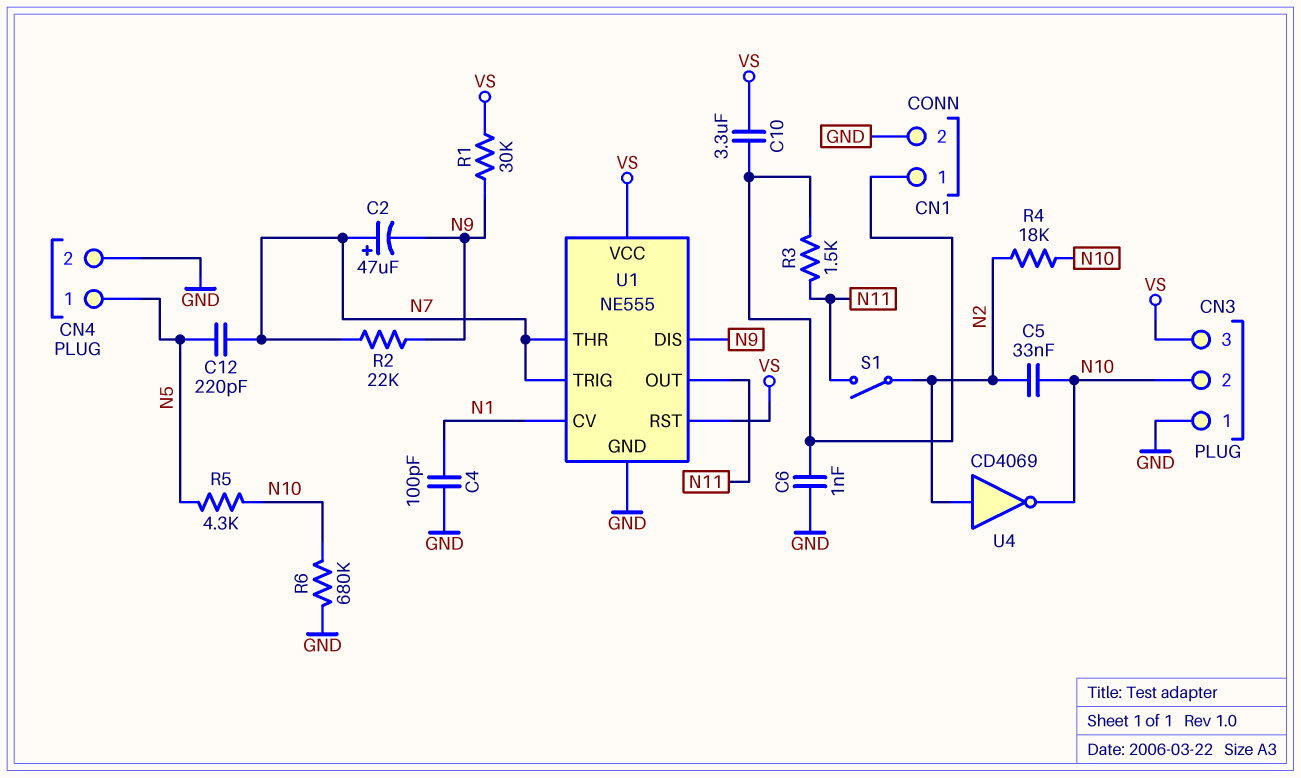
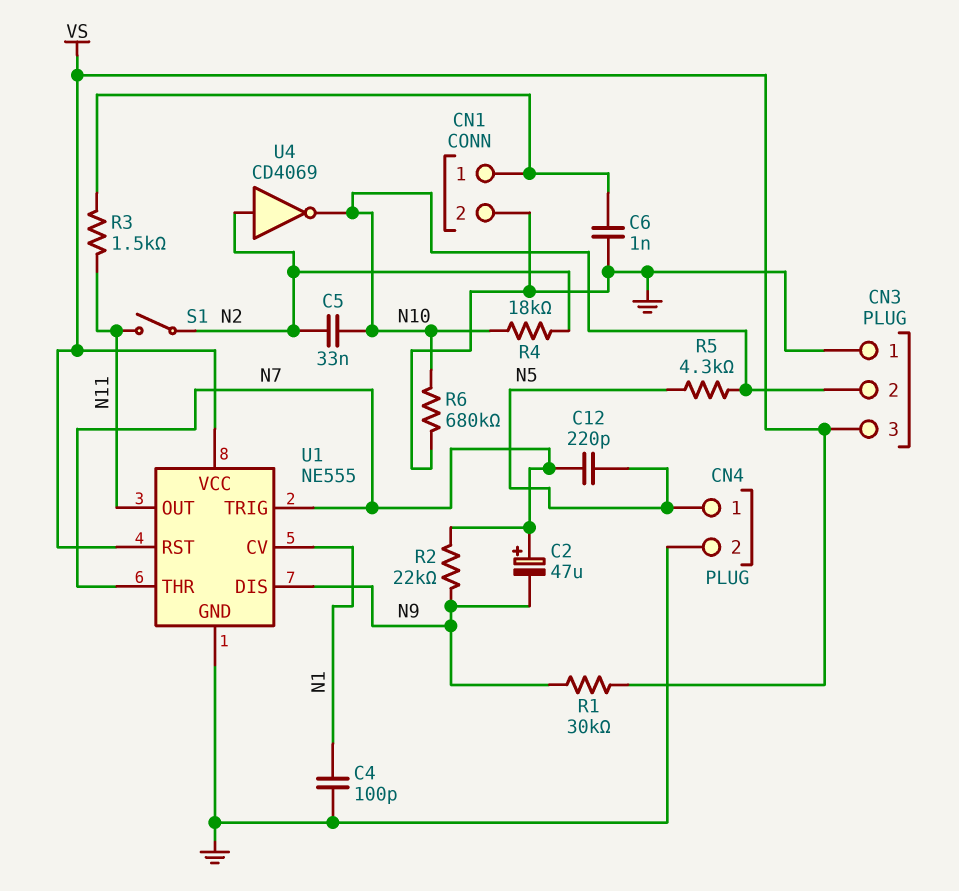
C10: 3.3uF (CN1/1, VS) -> none

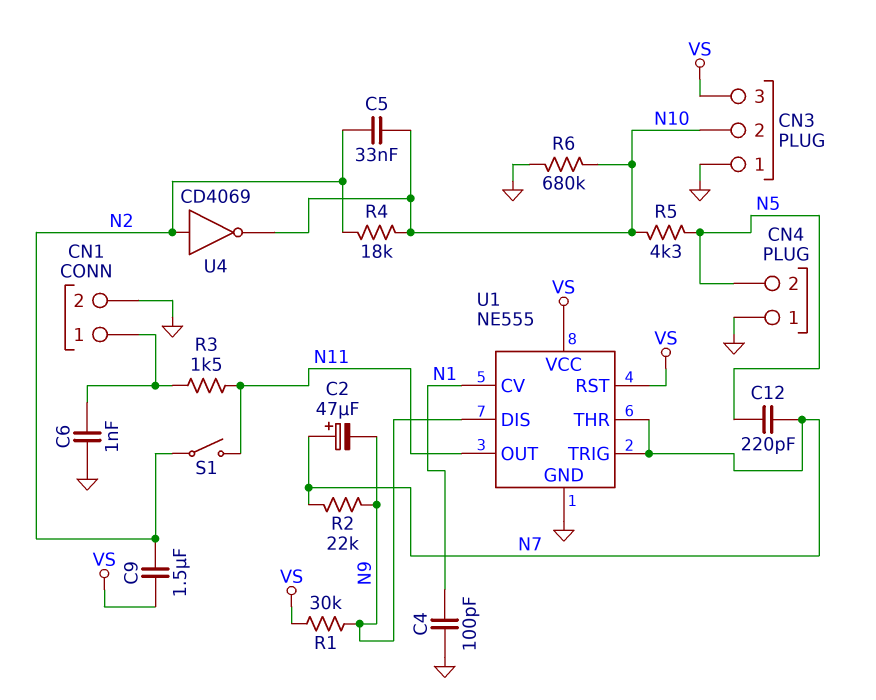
C9: none -> 1.5uF (N2, VS)
CN4 pin 1: N5 -> GND
CN4 pin 2: GND -> N5

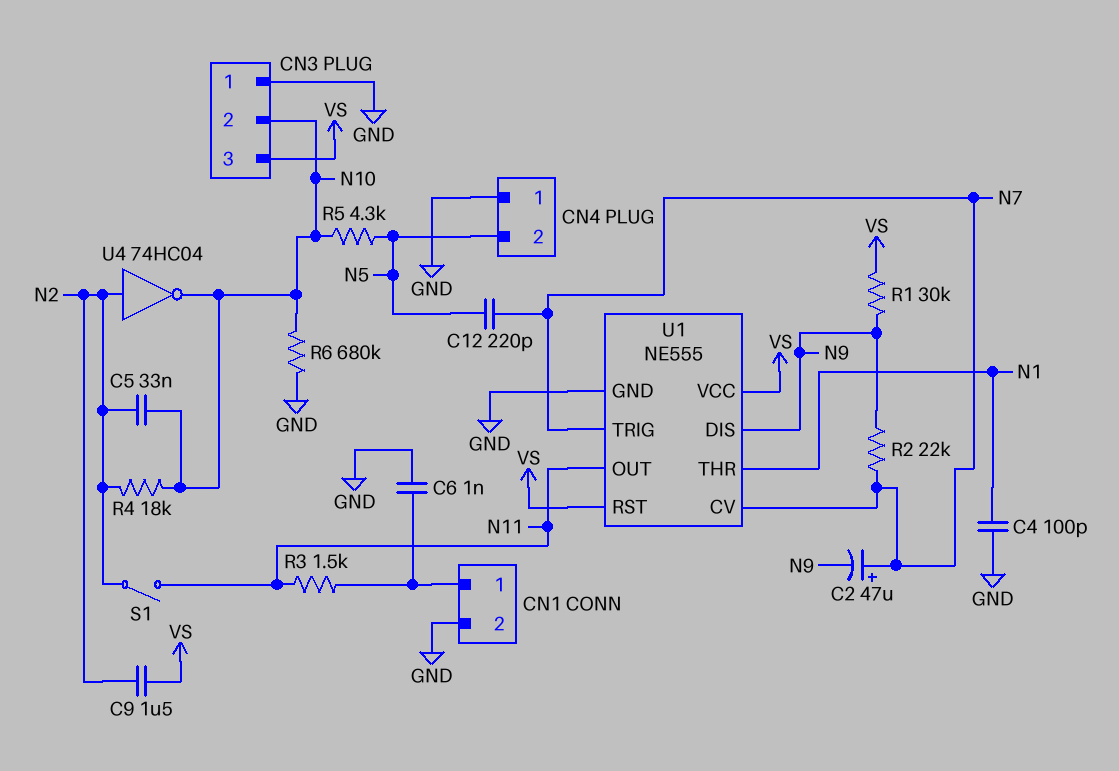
U1 pin CV: N1 -> N7
U1 pin THR: N7 -> N1
U4: NOT CD4069 (in N2, out N10) -> NOT 74HC04 (in N2, out N10)

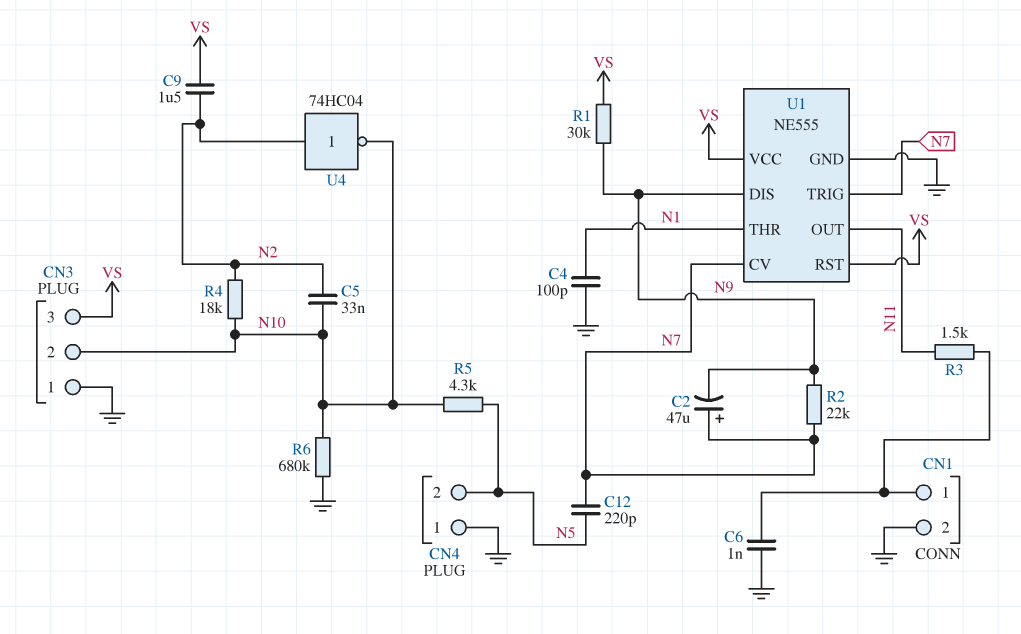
S1: switch (N2, N11) -> none

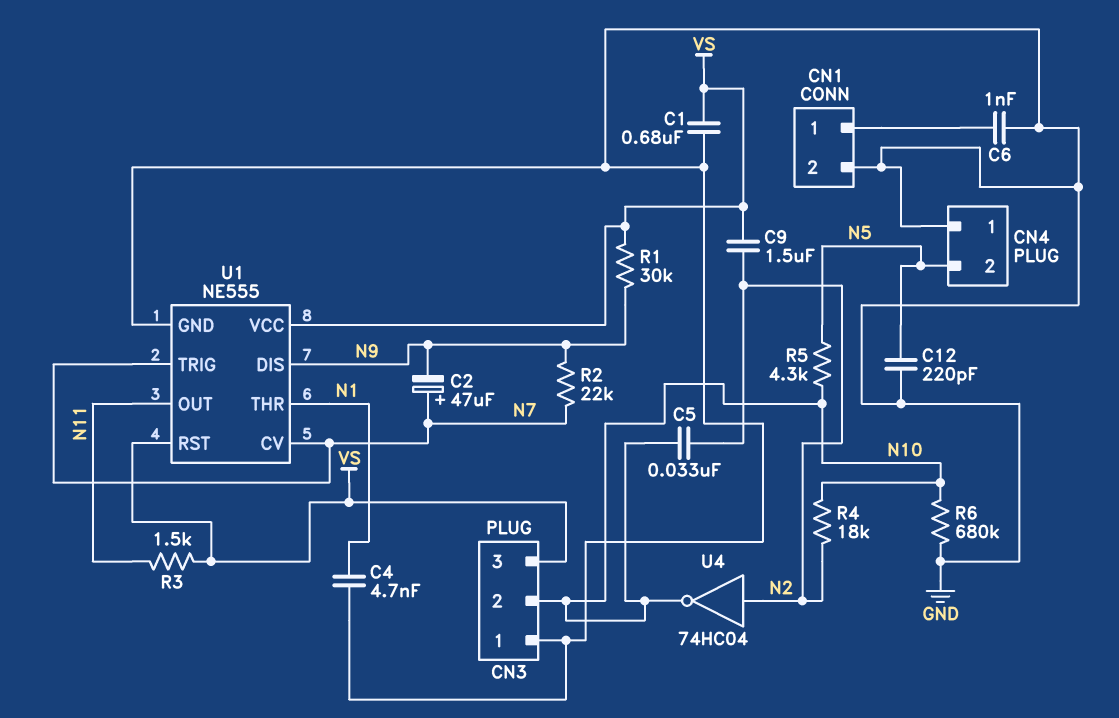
C1: none -> 680nF (GND, VS)
C4: 100pF (GND, N1) -> 4.7nF (GND, N1)
C12: 220pF (N5, N7) -> 220pF (GND, N5)
R3: 1.5k (CN1/1, N11) -> 1.5k (N11, VS)

